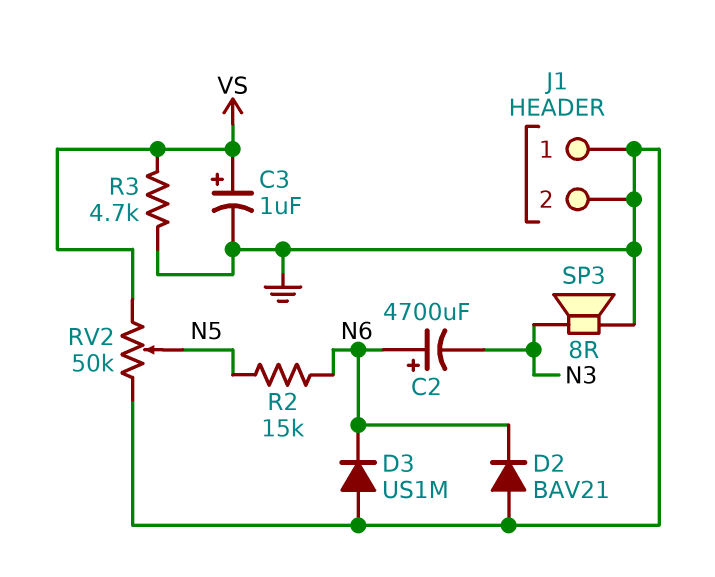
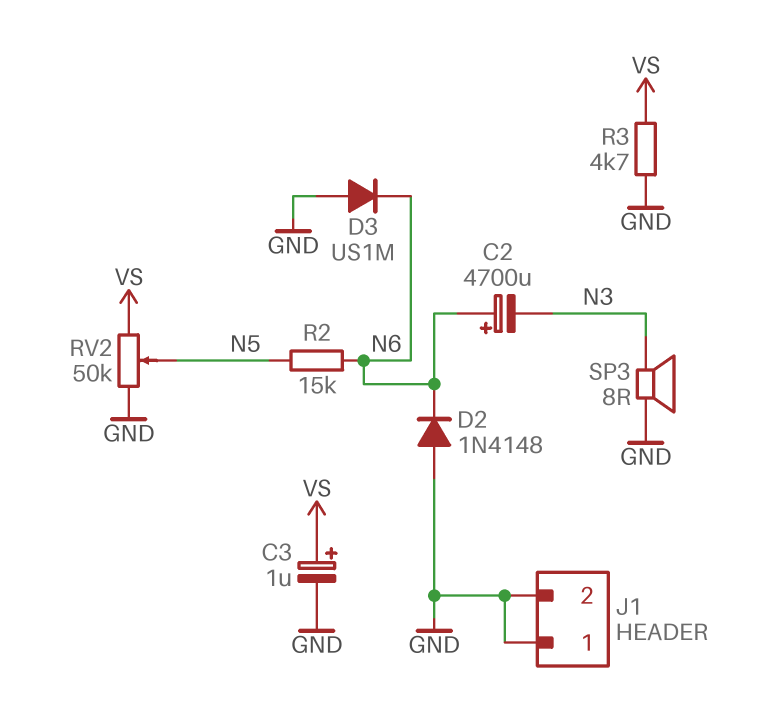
D2: diode BAV21 (A GND, K N6) -> diode 1N4148 (A GND, K N6)

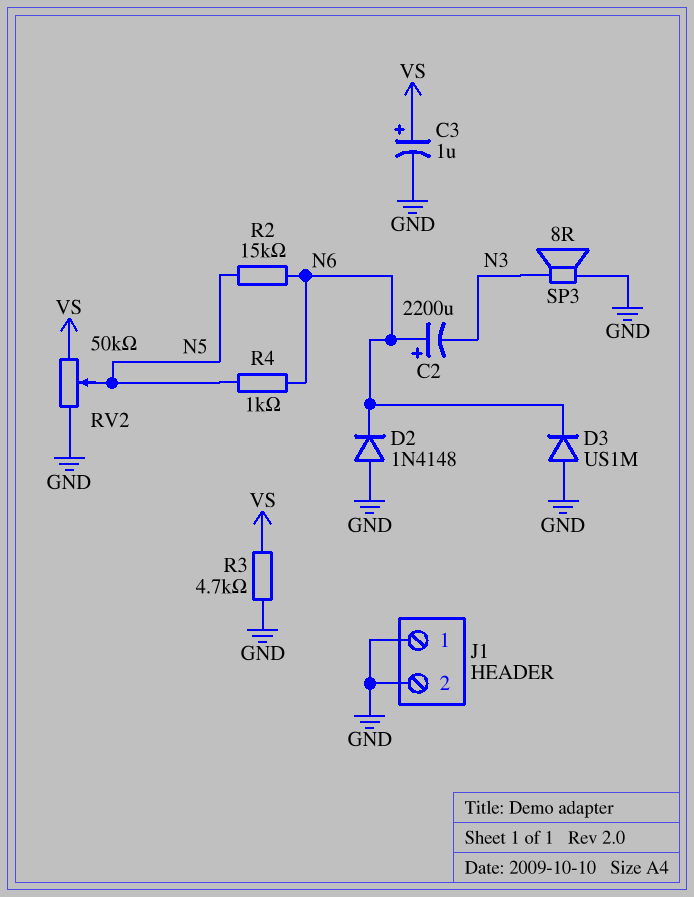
C2: 4700uF (plus N6, minus N3) -> 2200uF (plus N6, minus N3)
R4: none -> 1k (N5, N6)

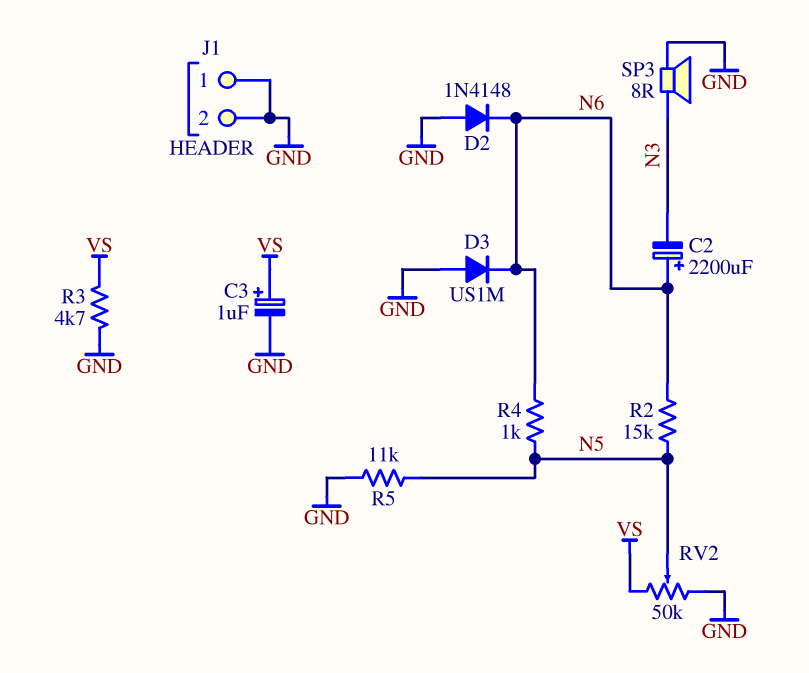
R5: none -> 11k (GND, N5)

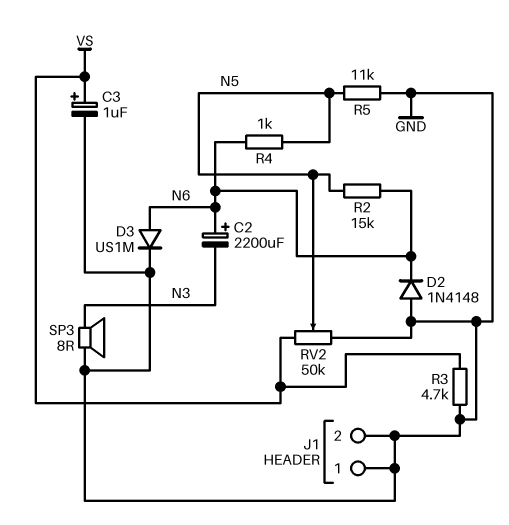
D3: diode US1M (A GND, K N6) -> diode US1M (A N6, K GND)

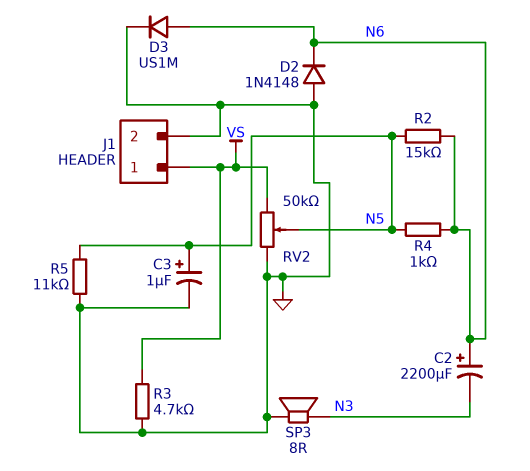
C3: 1uF (plus VS, minus GND) -> 1uF (plus N5, minus GND)
J1 pin 1: GND -> VS

